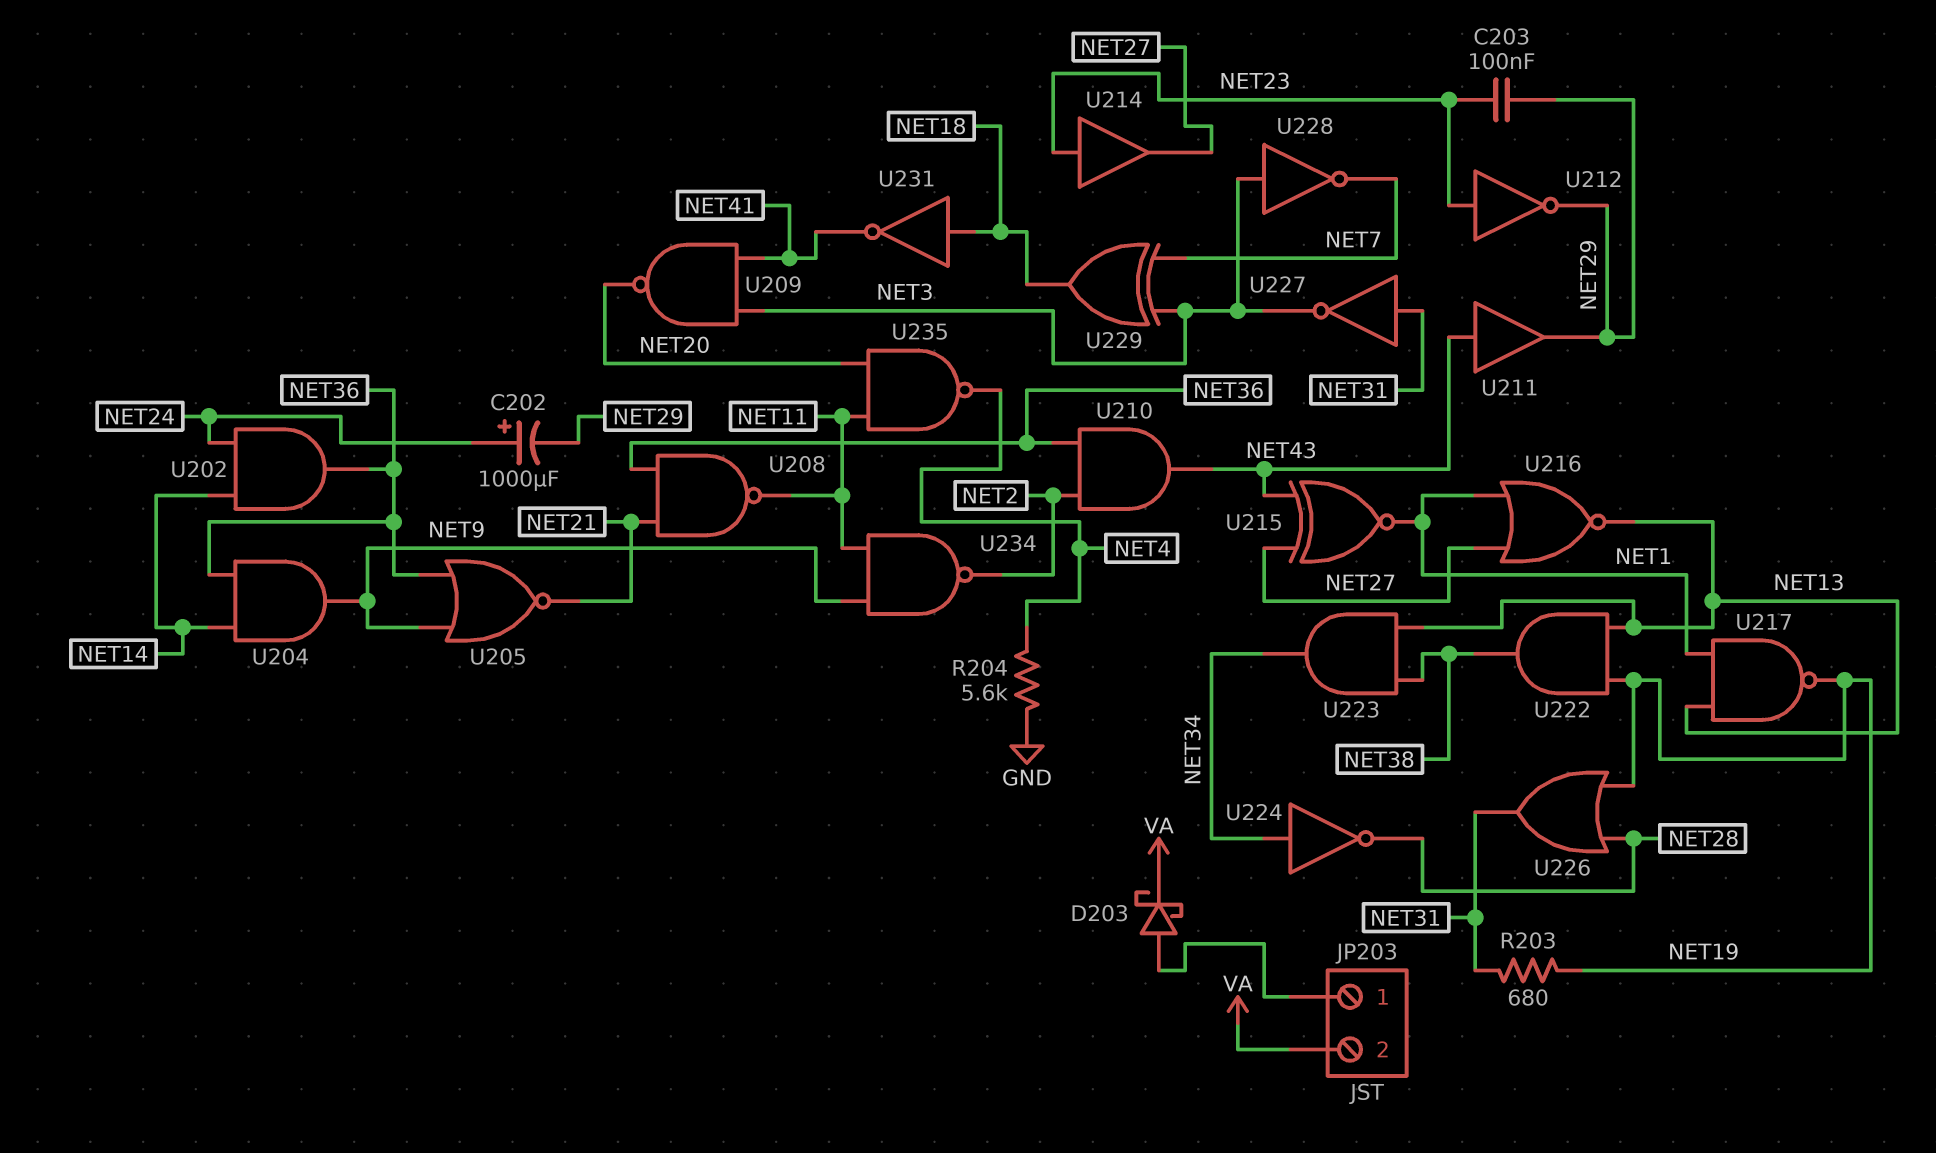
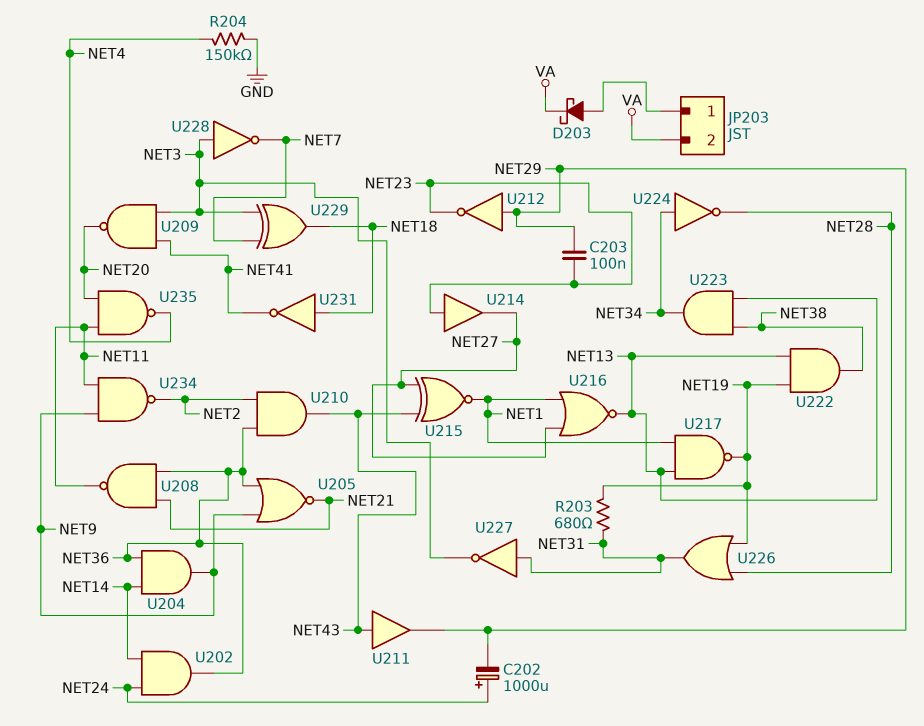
R204: 5.6k (GND, NET4) -> 150k (GND, NET4)
U212: NOT (in NET23, out NET29) -> NOT (in NET29, out NET23)

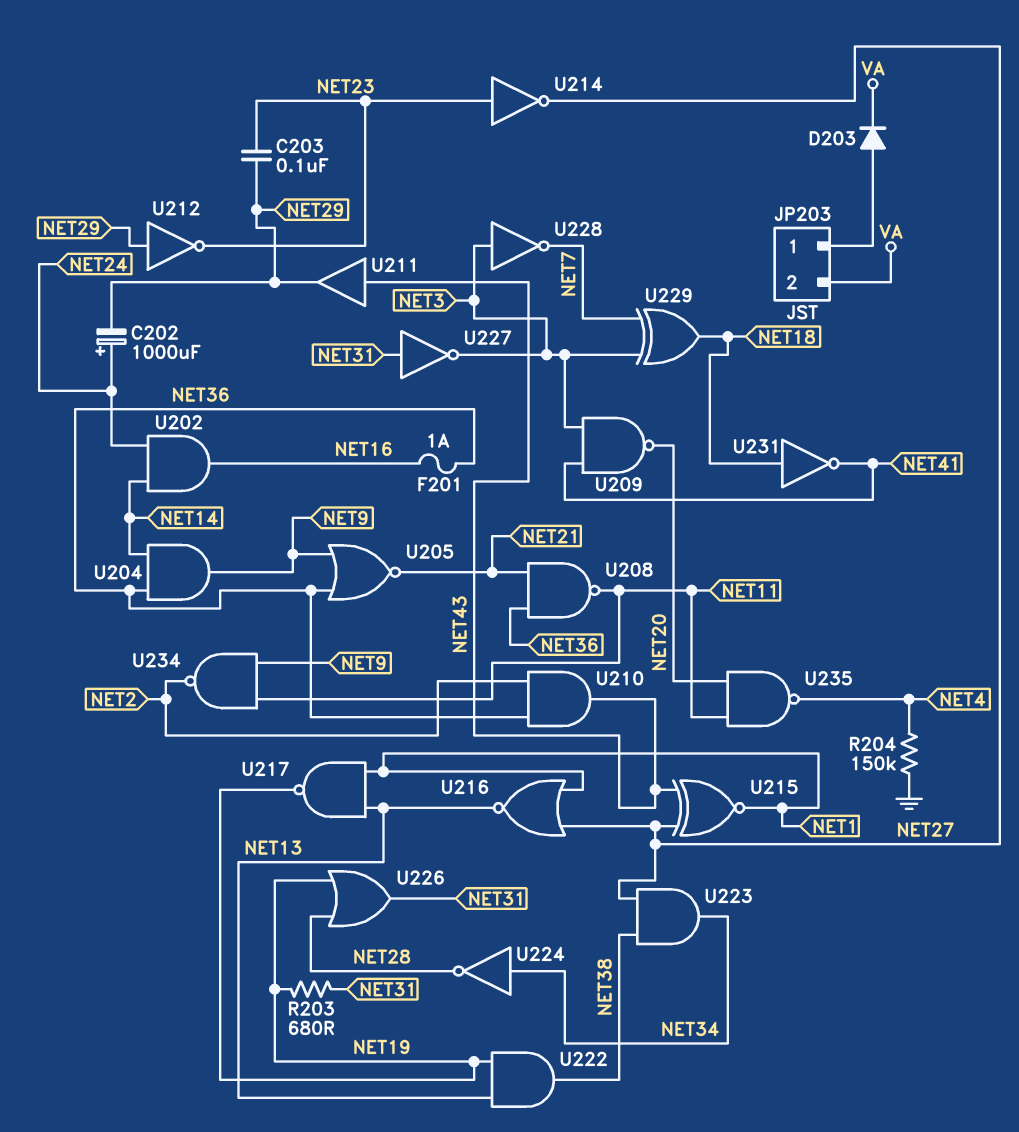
D203: schottky (A JP203/1, K VA) -> diode (A JP203/1, K VA)
F201: none -> 1A (NET16, NET36)
U202: AND (in NET14, in NET24, out NET36) -> AND (in NET14, in NET24, out NET16)
U214: buffer (in NET23, out NET27) -> NOT (in NET23, out NET27)
U223: AND (in NET13, in NET38, out NET34) -> AND (in NET27, in NET38, out NET34)

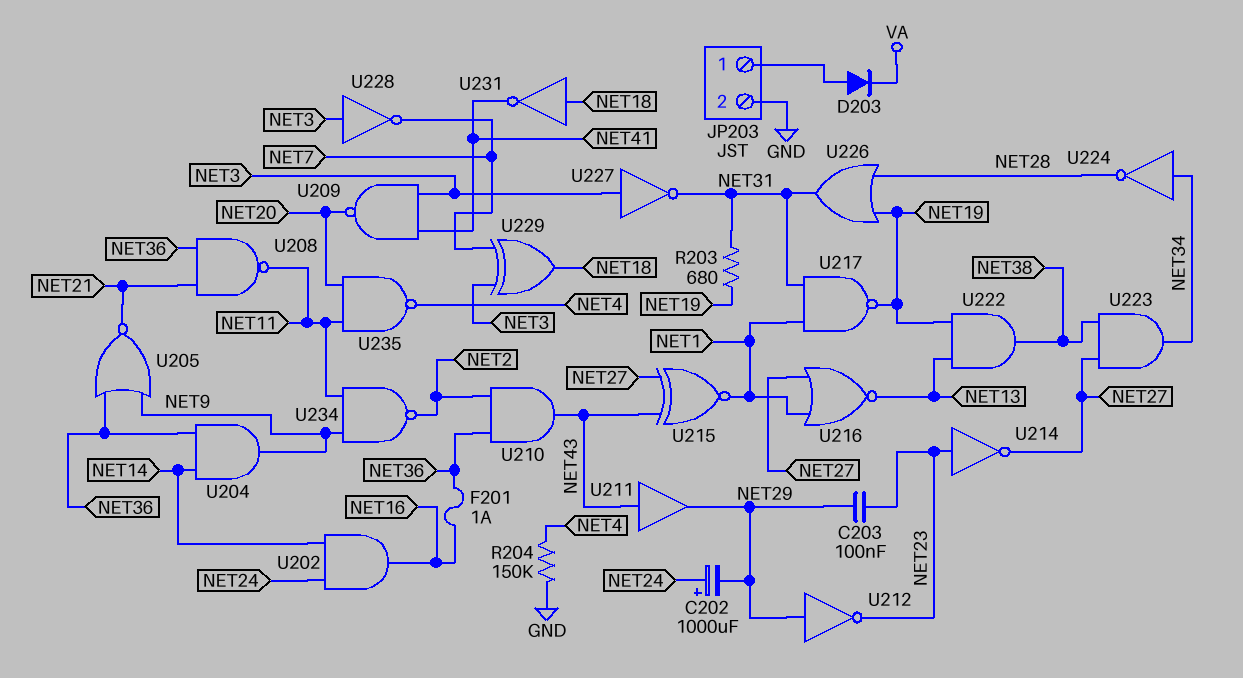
JP203 pin 2: VA -> GND
U217: NAND (in NET1, in NET13, out NET19) -> NAND (in NET1, in NET31, out NET19)
U227: NOT (in NET31, out NET3) -> NOT (in NET3, out NET31)

